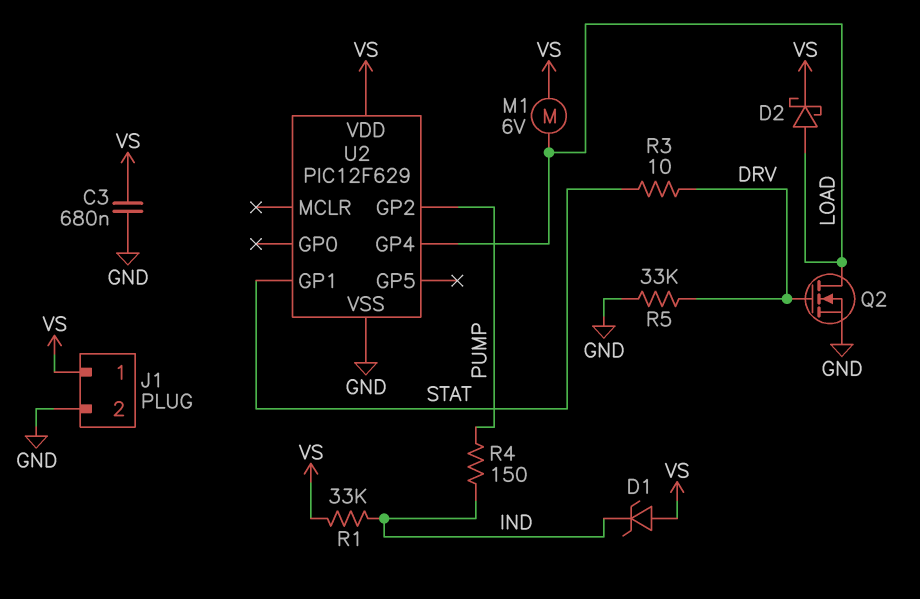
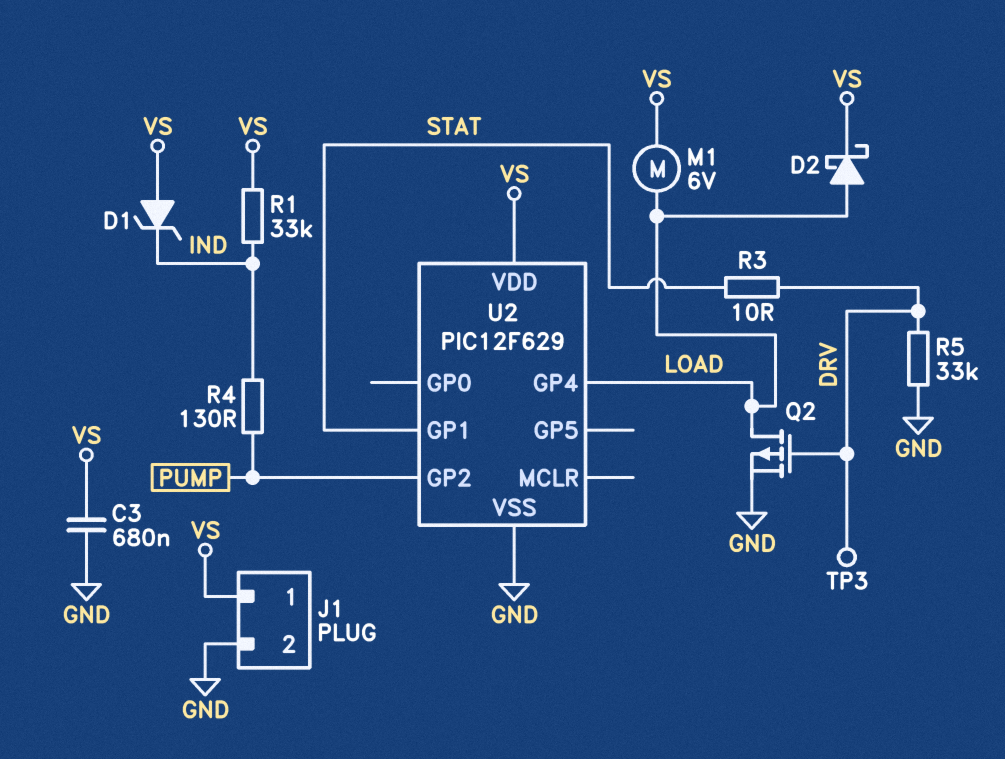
Q2: NMOS (G DRV, D LOAD, S GND) -> PMOS (G DRV, D LOAD, S GND)
R4: 150 (IND, PUMP) -> 130 (IND, PUMP)
TP3: none -> test point (DRV)

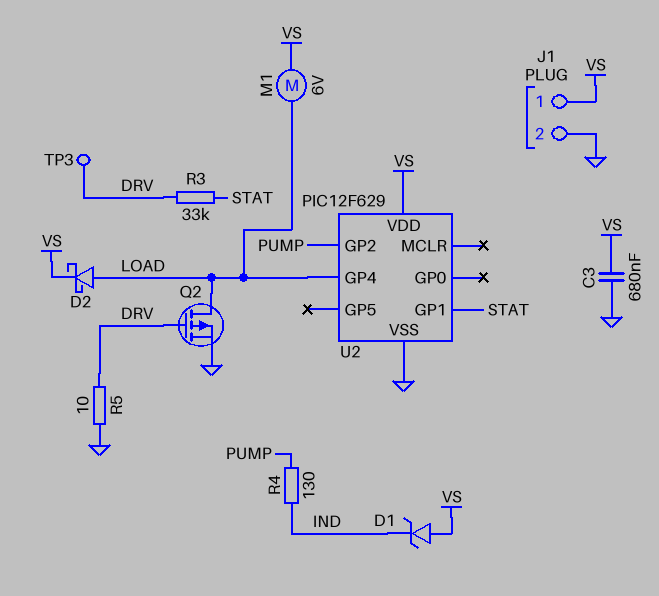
R1: 33k (IND, VS) -> none
R3: 10 (DRV, STAT) -> 33k (DRV, STAT)
R5: 33k (DRV, GND) -> 10 (DRV, GND)

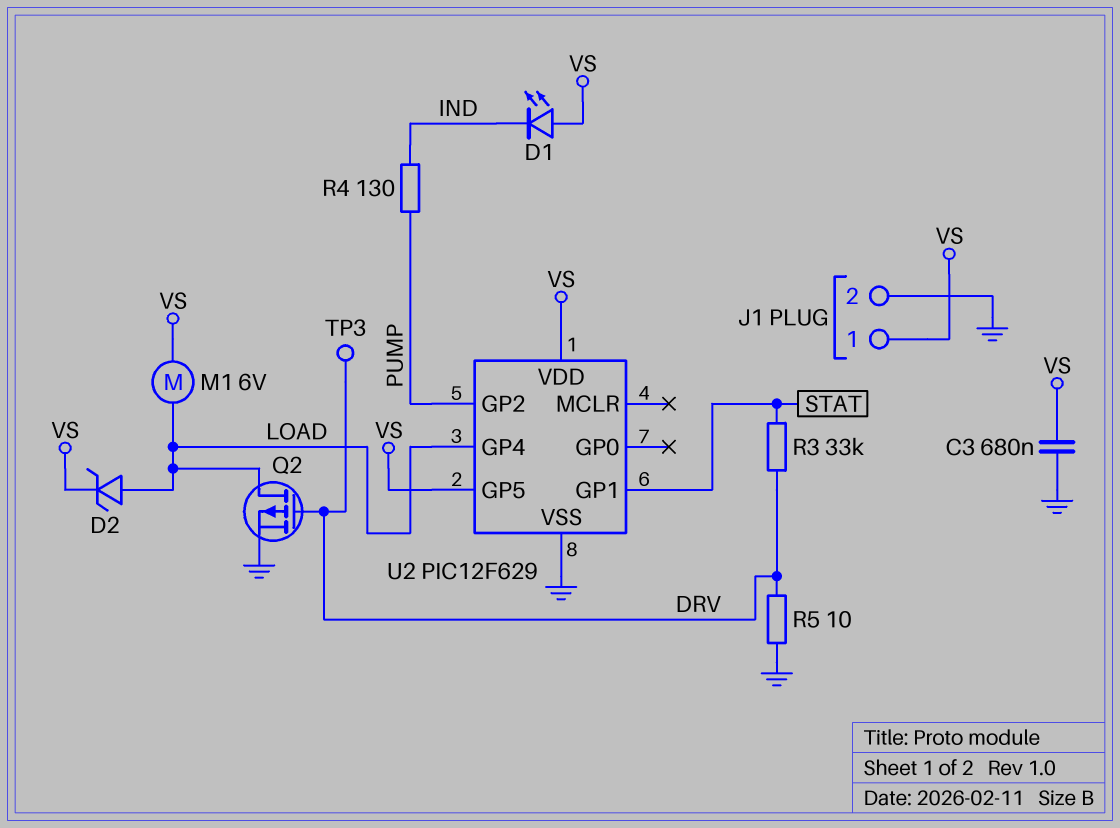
D1: zener (A VS, K IND) -> LED (A VS, K IND)
D2: schottky (A LOAD, K VS) -> zener (A LOAD, K VS)
U2 pin GP5: none -> VS

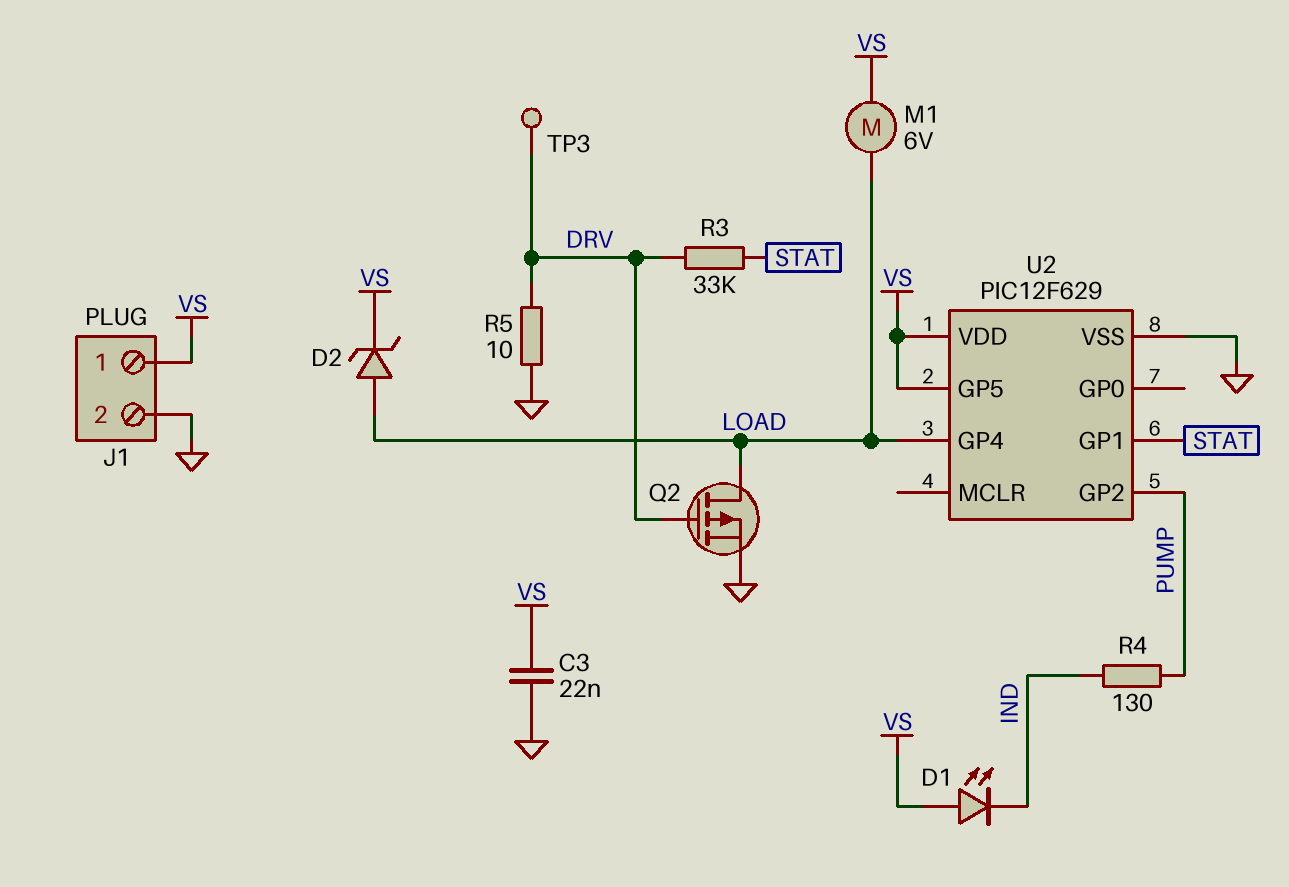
C3: 680nF (GND, VS) -> 22nF (GND, VS)

